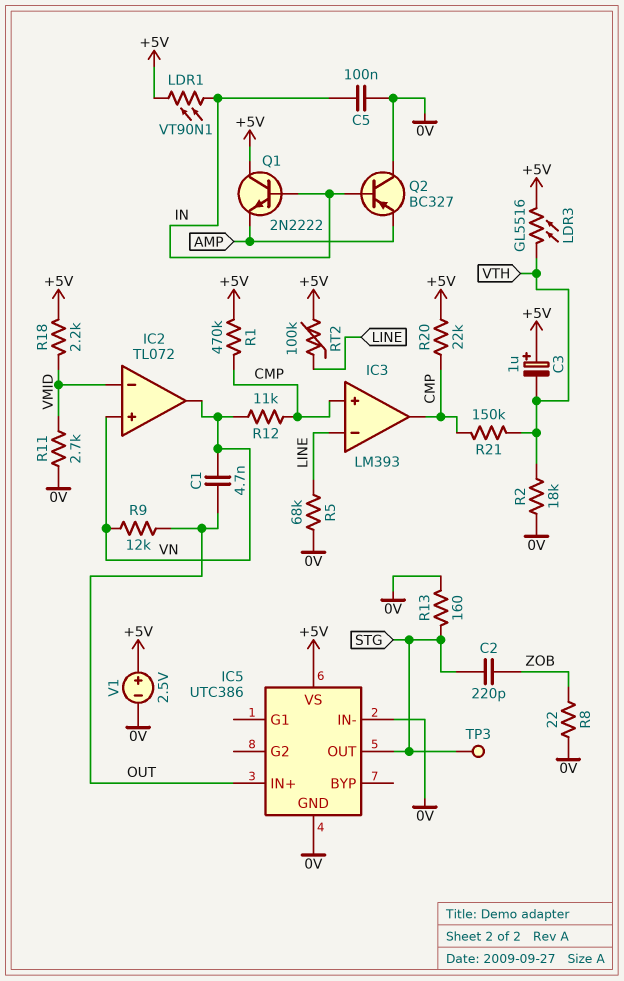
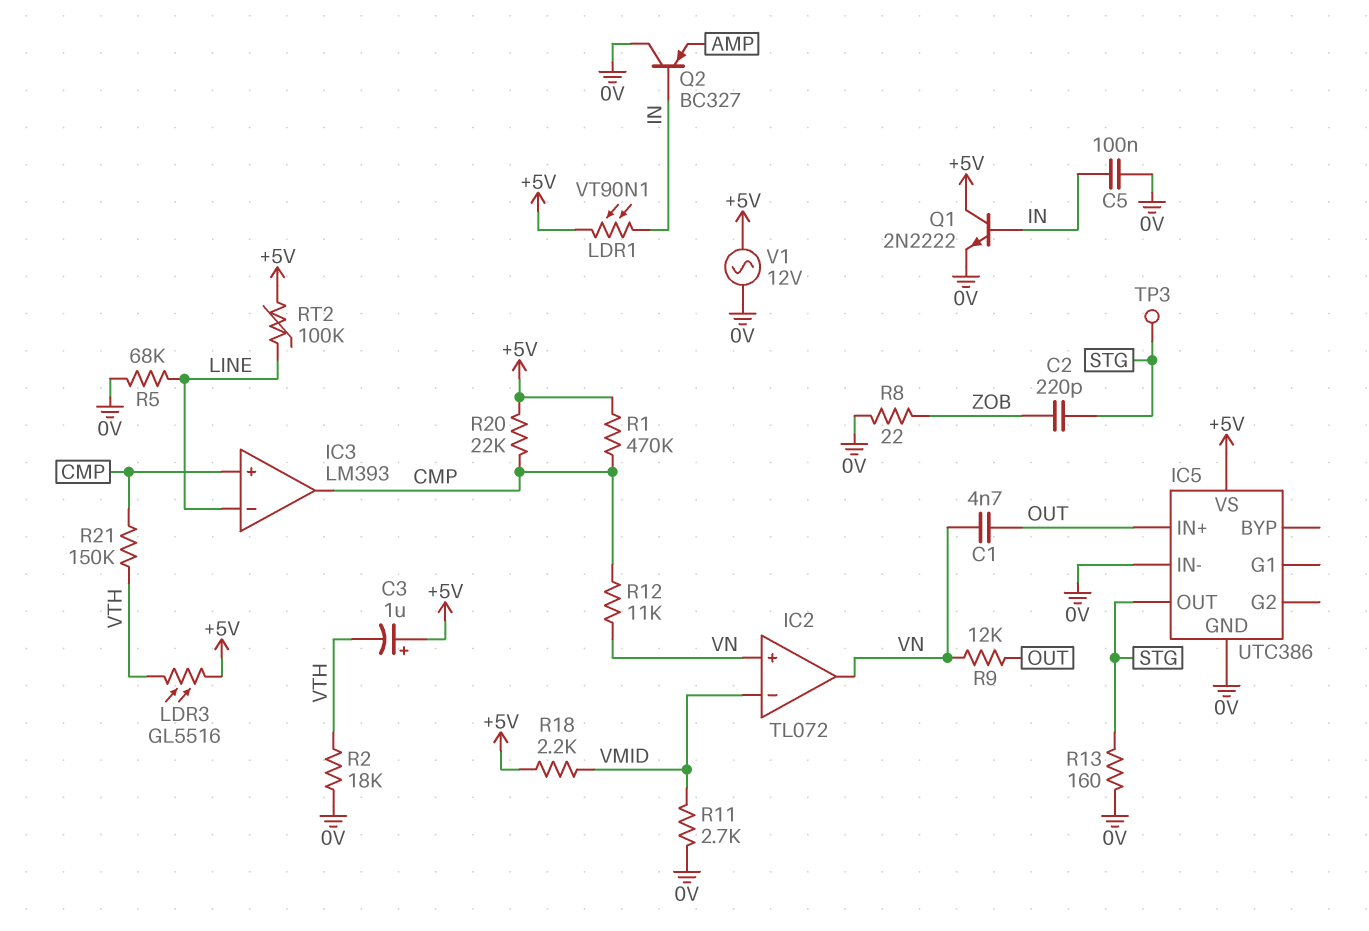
Q1: NPN 2N2222 (B IN, C +5V, E AMP) -> NPN 2N2222 (B IN, C +5V, E 0V)
V1: 2.5V (plus +5V, minus 0V) -> AC 12V (+5V, 0V)

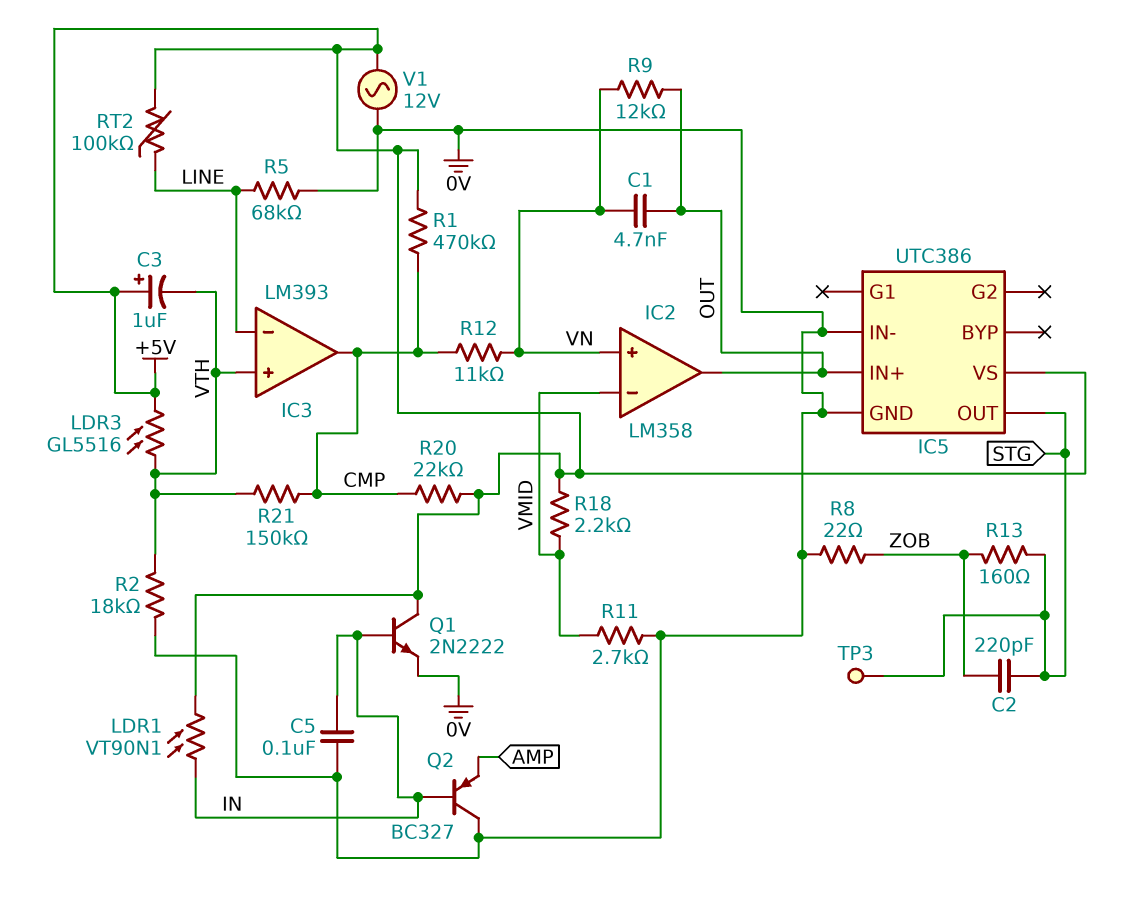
IC2: TL072 -> LM358
IC2 pin out: VN -> OUT
IC3 pin in+: CMP -> VTH
R13: 160 (0V, STG) -> 160 (STG, ZOB)

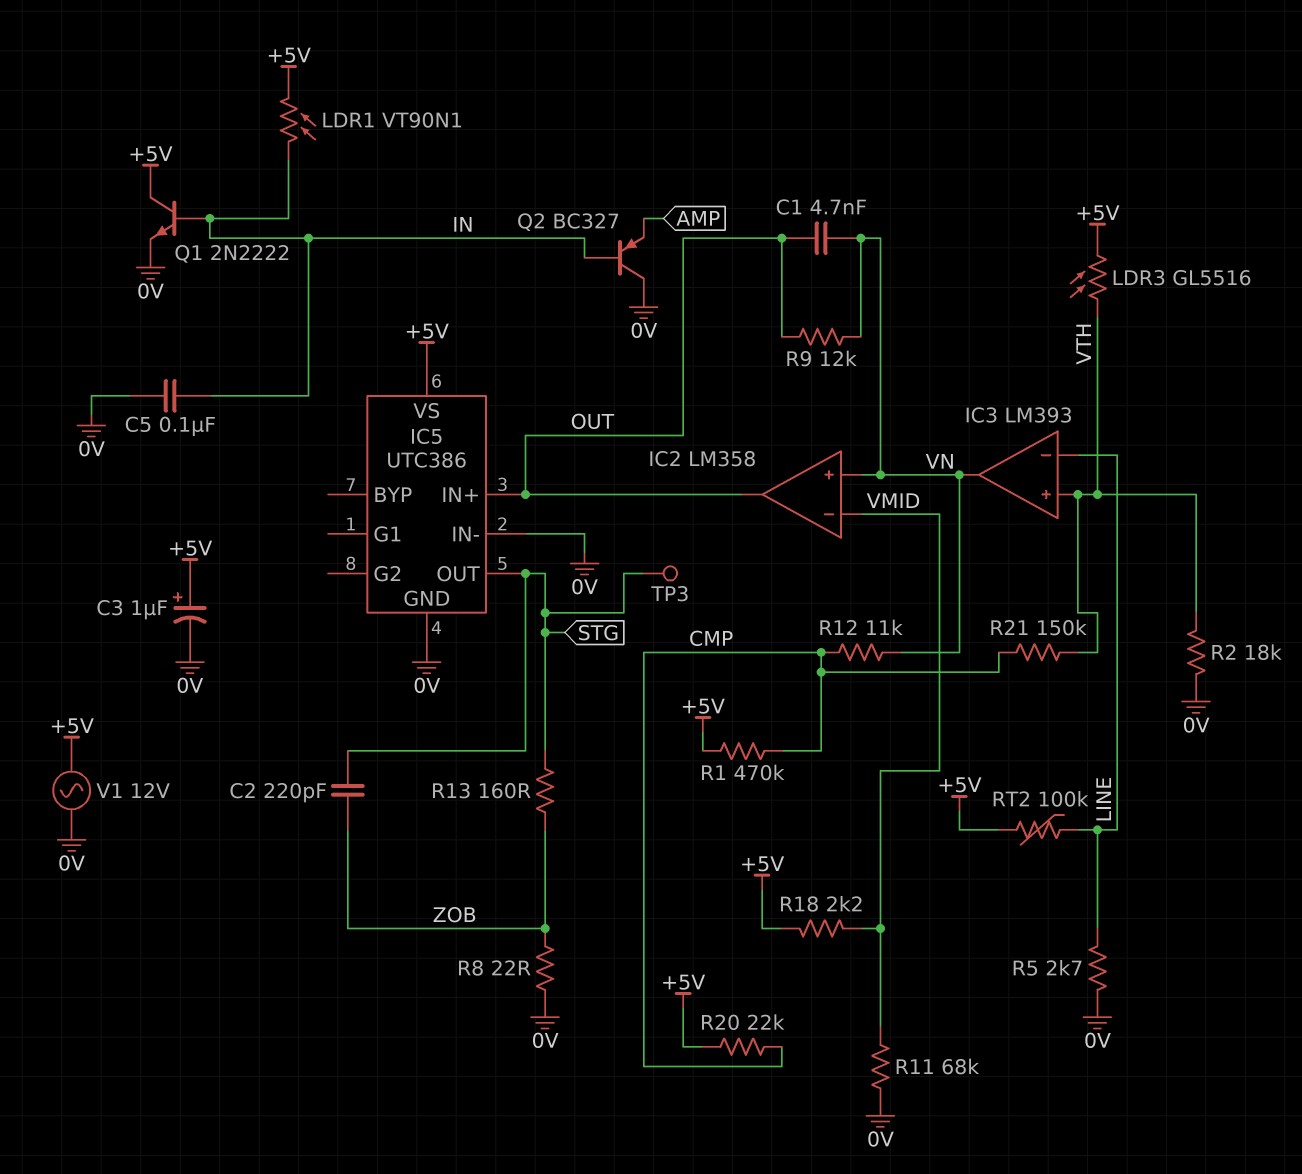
C3: 1uF (plus +5V, minus VTH) -> 1uF (plus +5V, minus 0V)
IC3 pin out: CMP -> VN
R5: 68k (0V, LINE) -> 2.7k (0V, LINE)
R11: 2.7k (0V, VMID) -> 68k (0V, VMID)

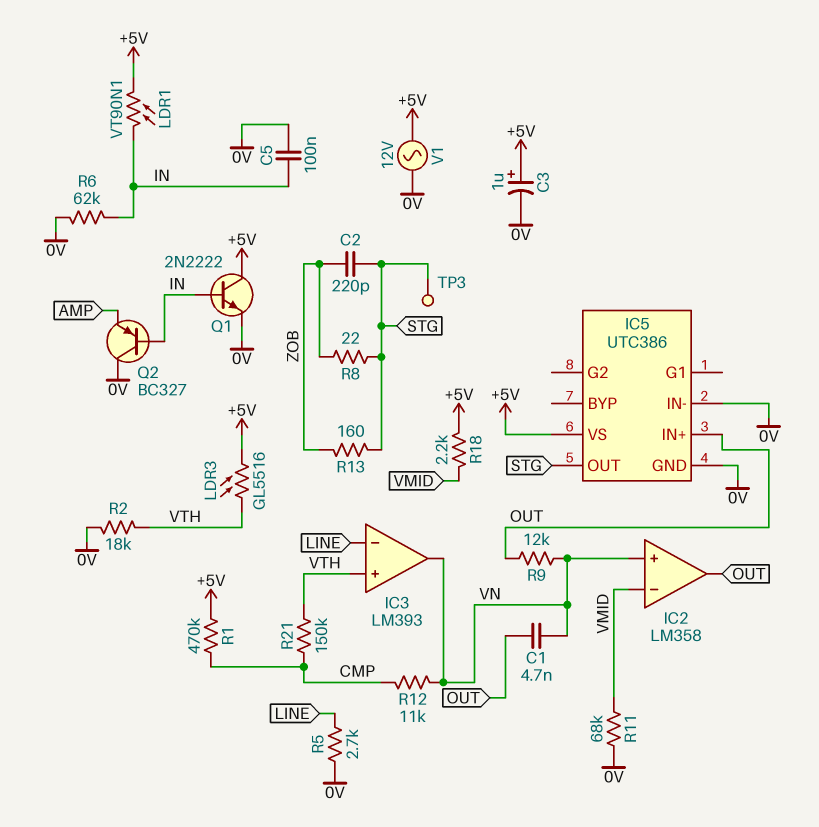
R6: none -> 62k (0V, IN)
R8: 22 (0V, ZOB) -> 22 (STG, ZOB)
R20: 22k (+5V, CMP) -> none
RT2: 100k (+5V, LINE) -> none

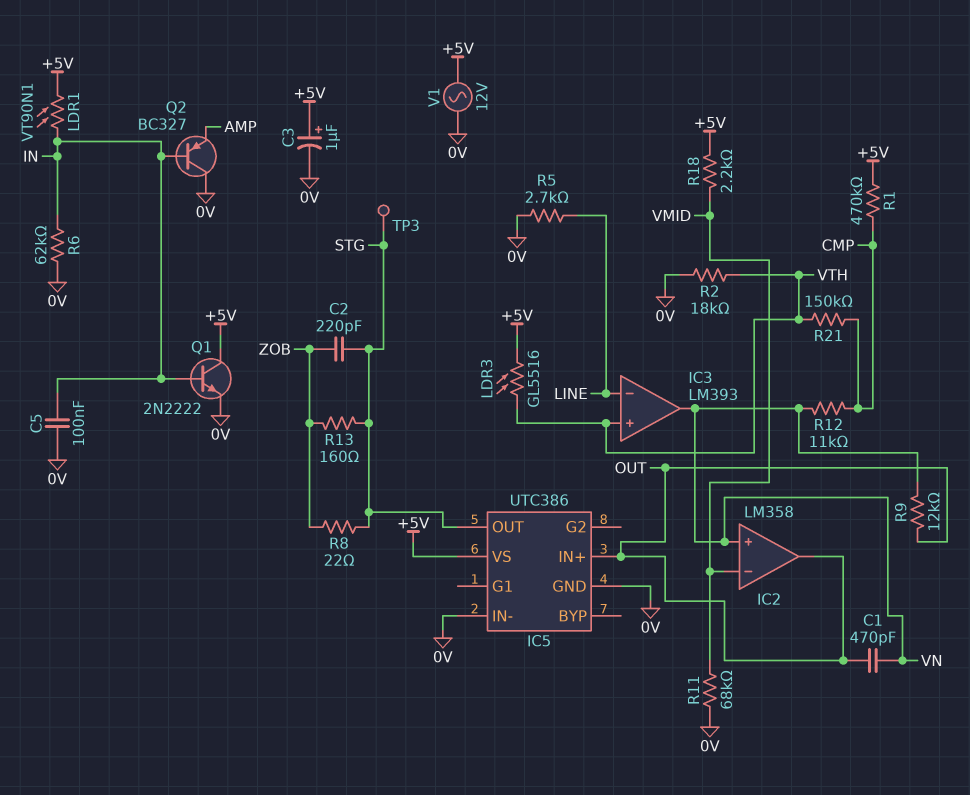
C1: 4.7nF (OUT, VN) -> 470pF (OUT, VN)

